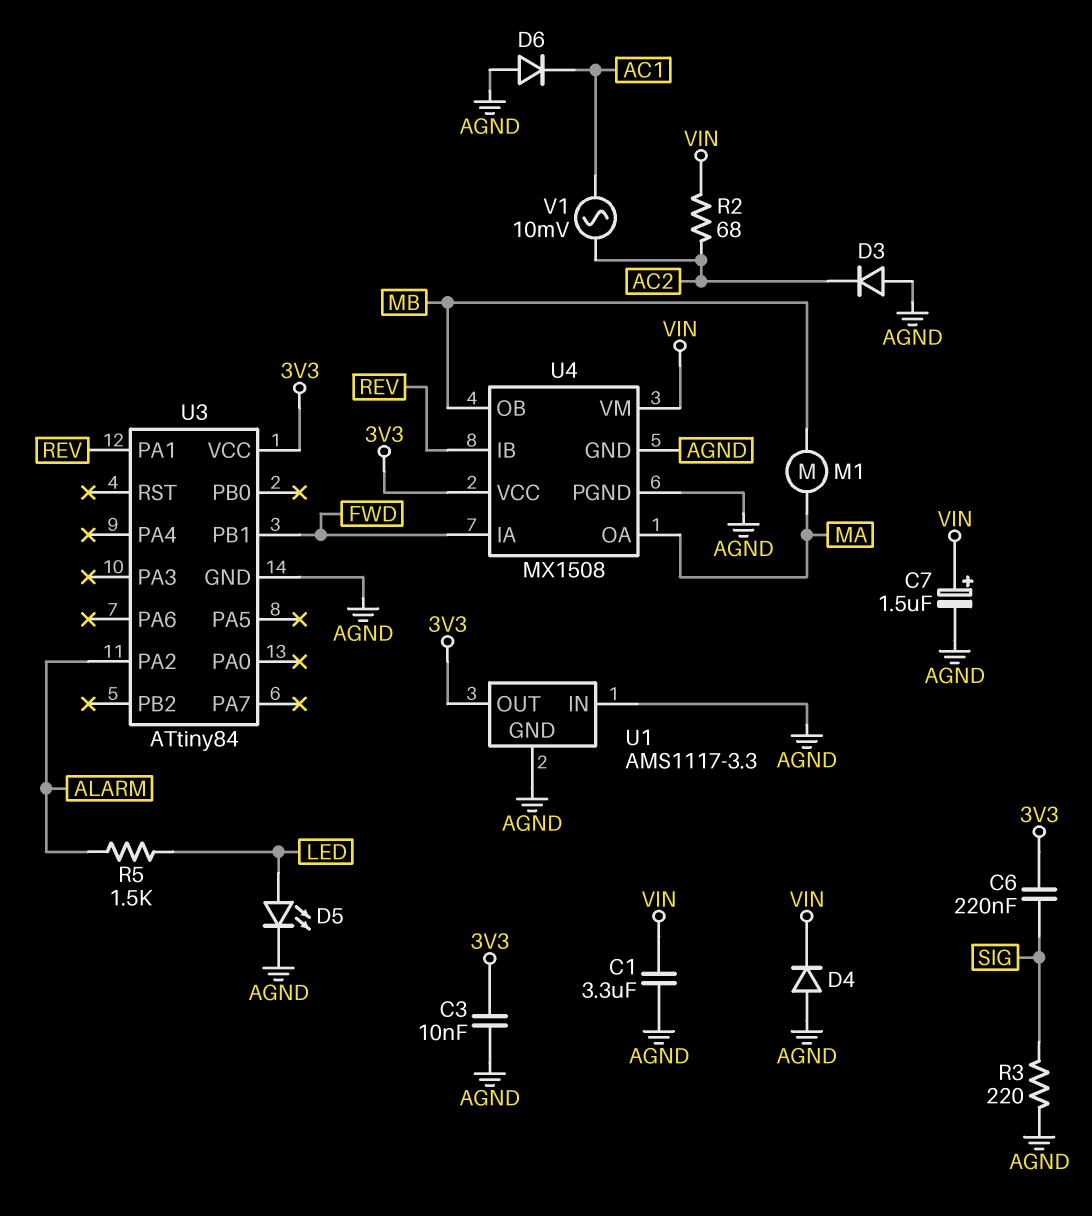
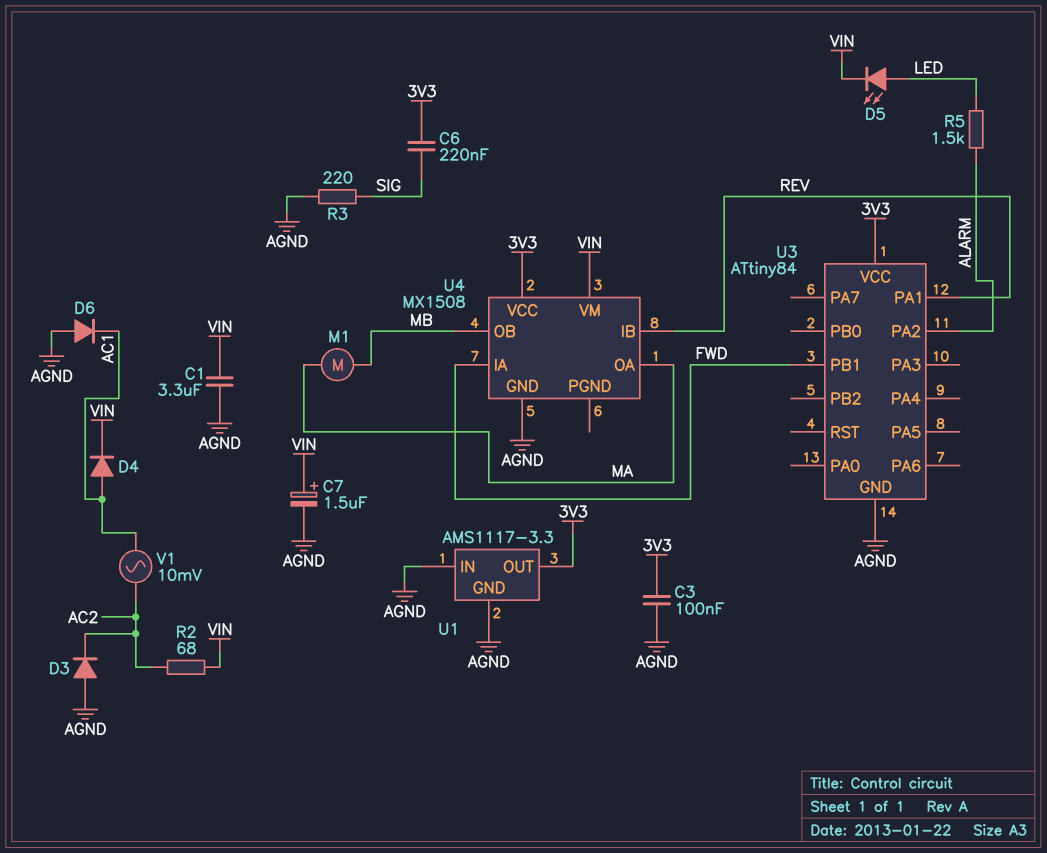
C3: 10nF (3V3, AGND) -> 100nF (3V3, AGND)
D4: diode (A AGND, K VIN) -> diode (A AC1, K VIN)
D5: LED (A LED, K AGND) -> LED (A LED, K VIN)
U4 pin PGND: AGND -> none

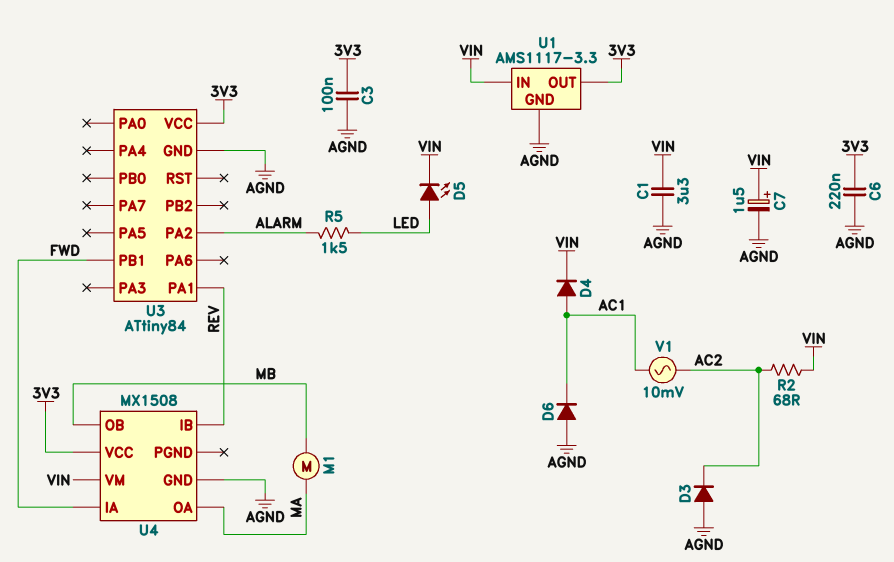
C6: 220nF (3V3, SIG) -> 220nF (3V3, AGND)
R3: 220 (AGND, SIG) -> none
U1 pin IN: AGND -> VIN

